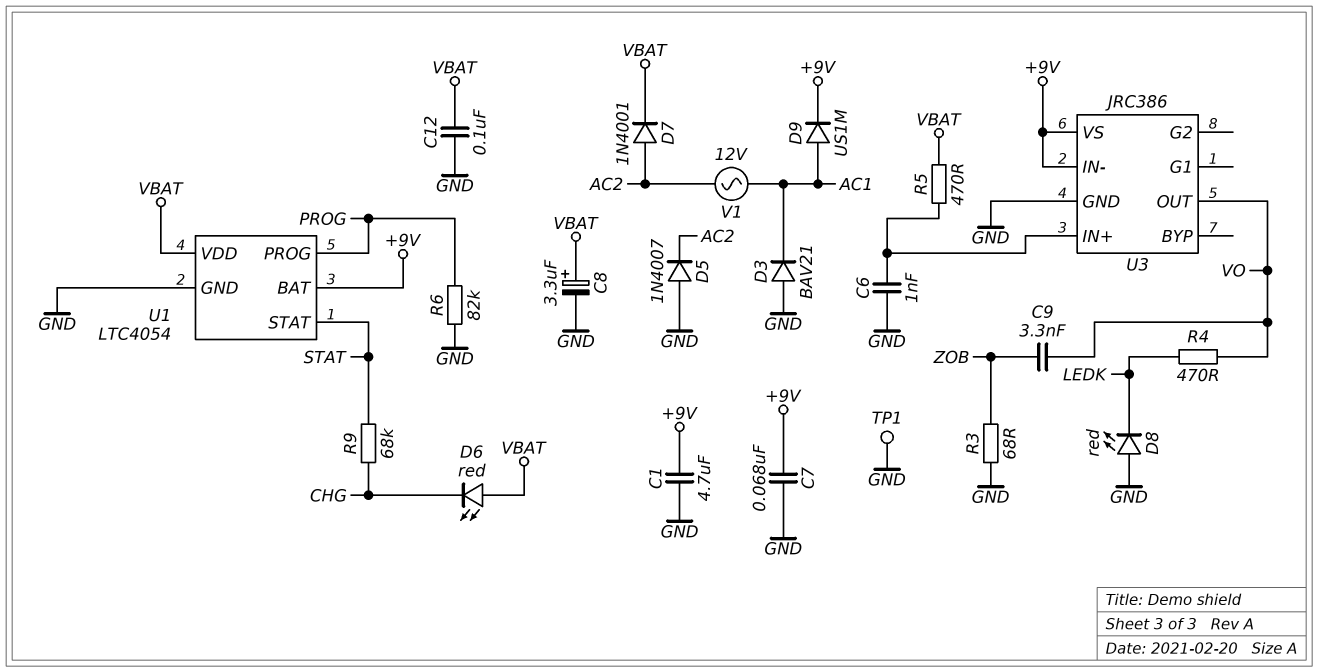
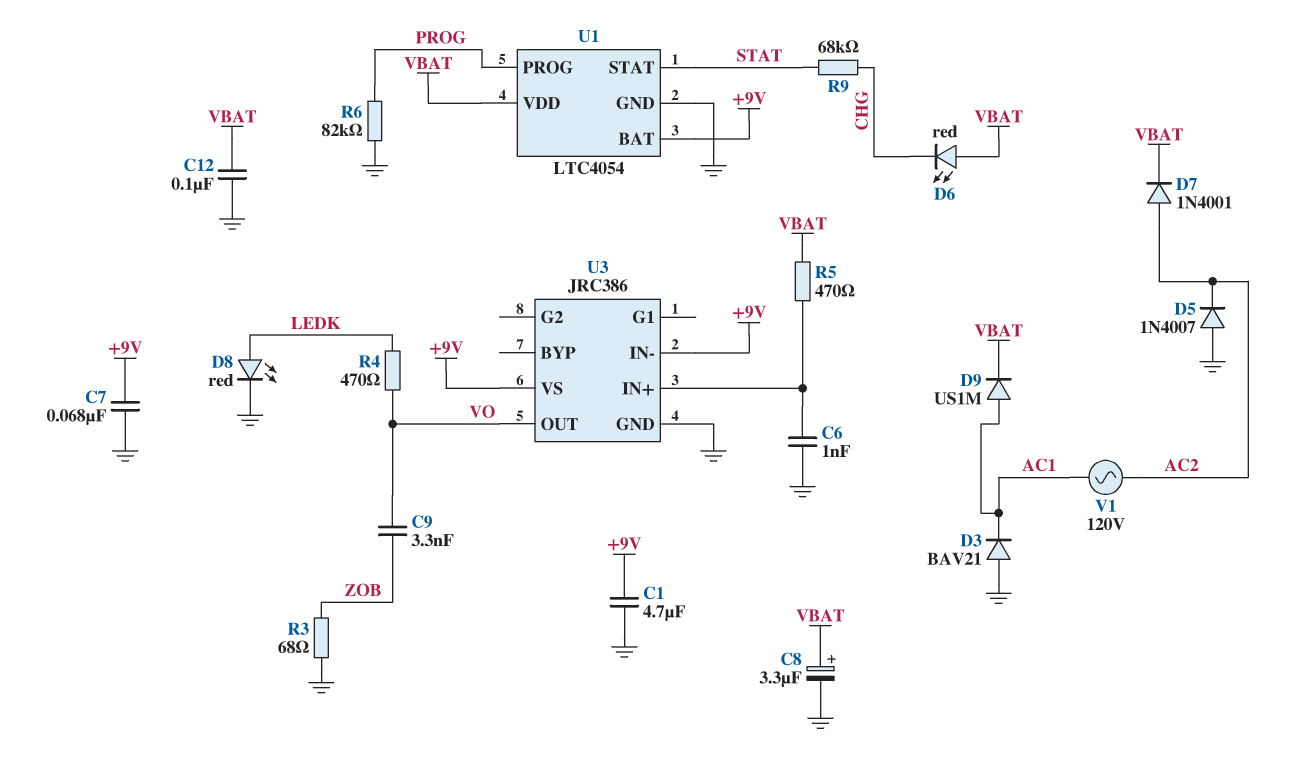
D8: LED red (A GND, K LEDK) -> LED red (A LEDK, K GND)
D9: diode US1M (A AC1, K +9V) -> diode US1M (A AC1, K VBAT)
TP1: test point (GND) -> none
V1: AC 12V (AC1, AC2) -> AC 120V (AC1, AC2)

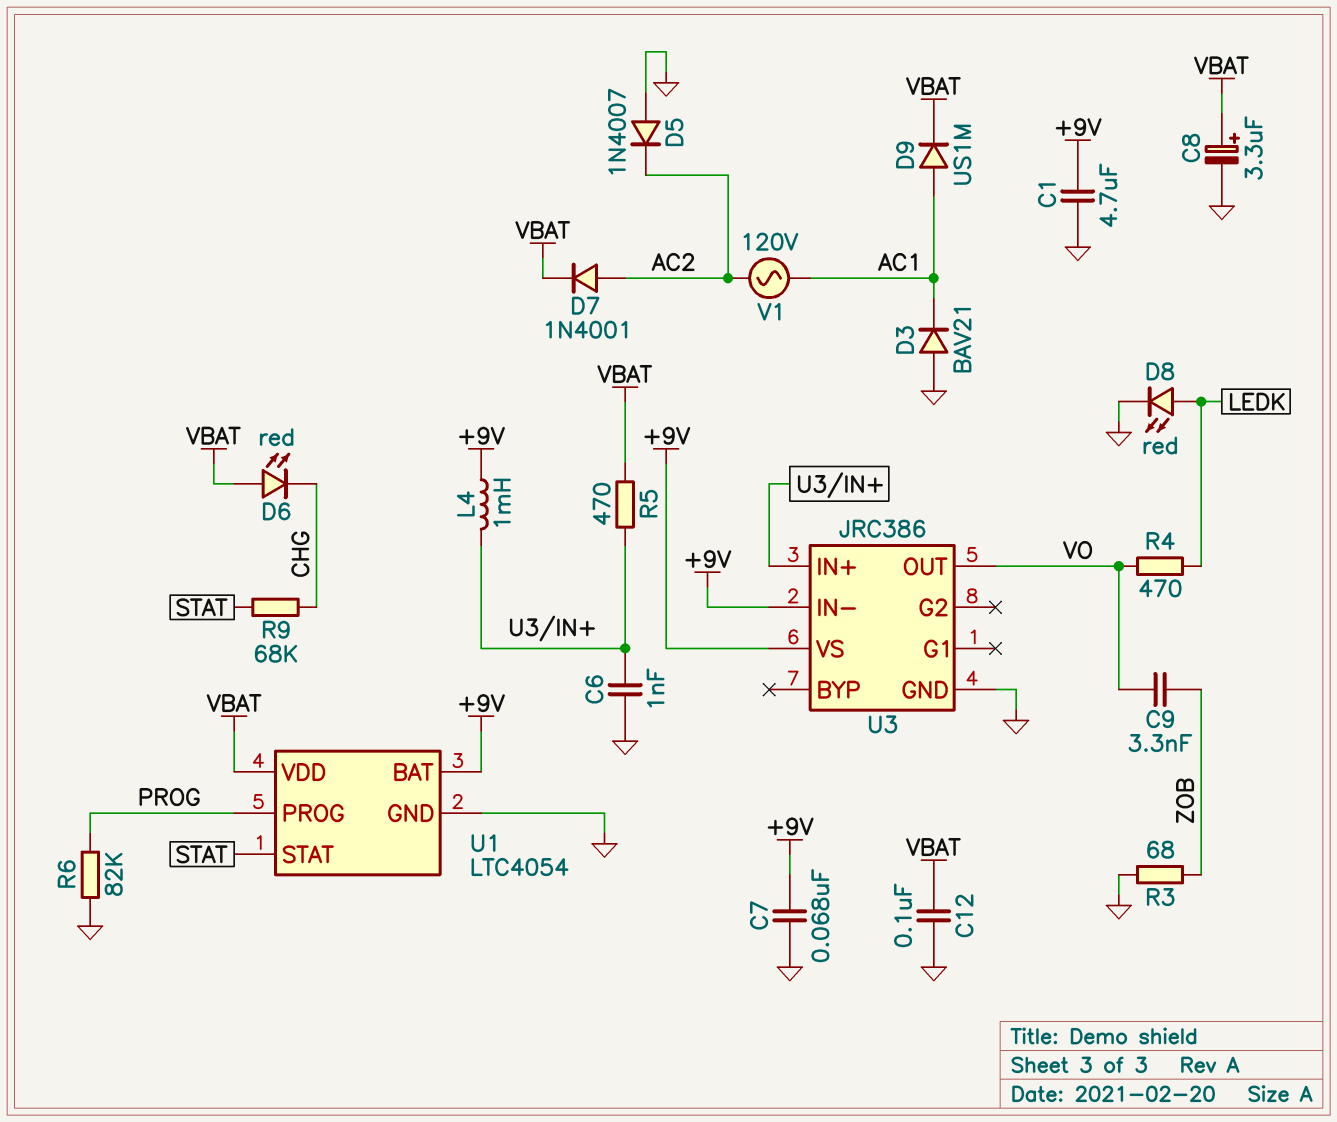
L4: none -> 1mH (+9V, U3/IN+)

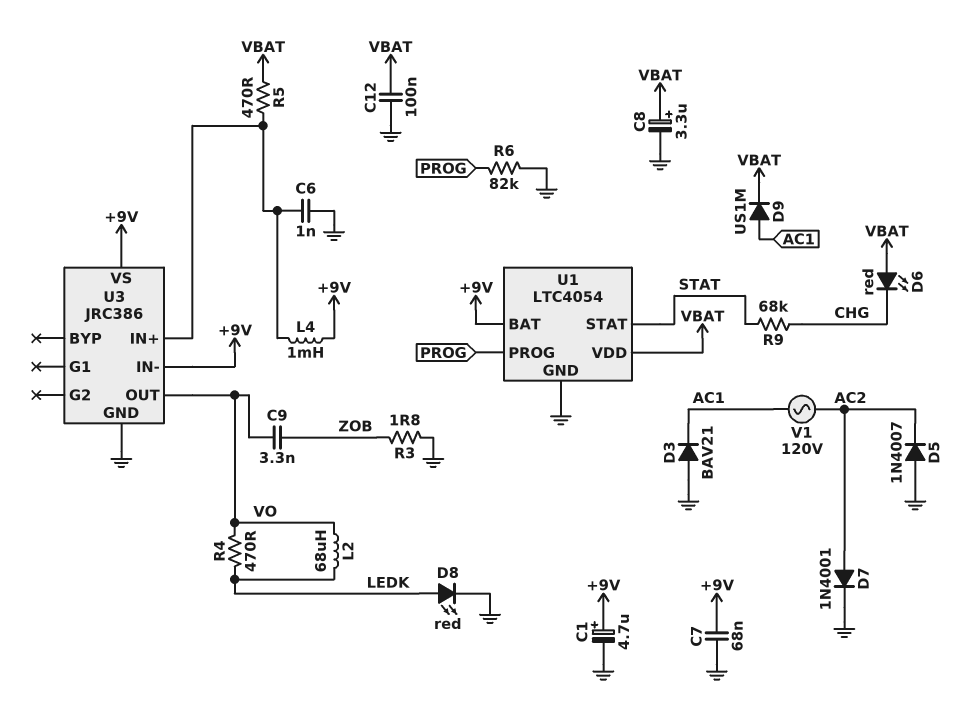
C1: 4.7uF (+9V, GND) -> 4.7uF (plus +9V, minus GND)
D7: diode 1N4001 (A AC2, K VBAT) -> diode 1N4001 (A AC2, K GND)
L2: none -> 68uH (LEDK, VO)
R3: 68 (GND, ZOB) -> 1.8 (GND, ZOB)

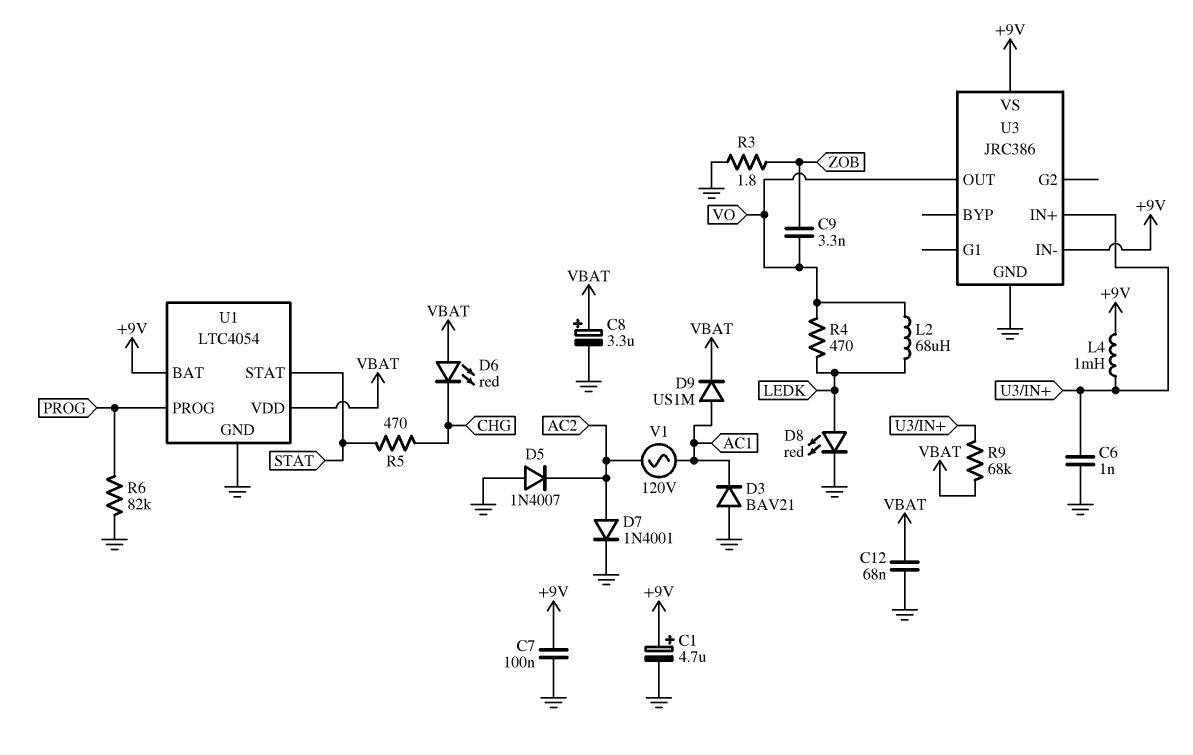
C7: 68nF (+9V, GND) -> 100nF (+9V, GND)
C12: 100nF (GND, VBAT) -> 68nF (GND, VBAT)
R5: 470 (U3/IN+, VBAT) -> 470 (CHG, STAT)
R9: 68k (CHG, STAT) -> 68k (U3/IN+, VBAT)

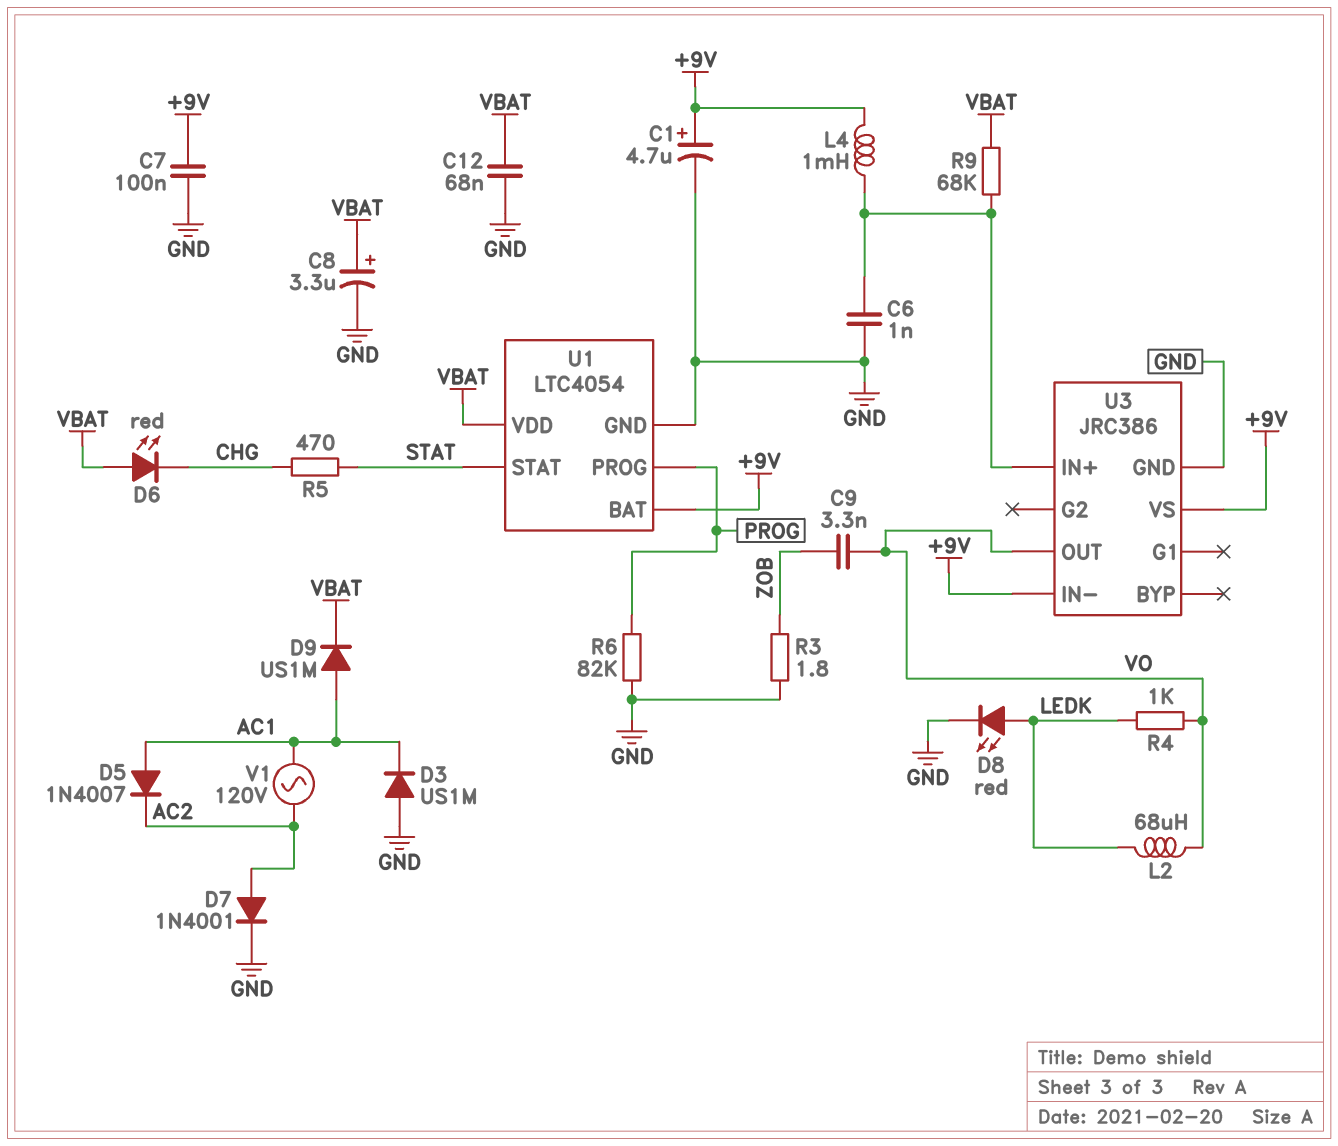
D3: diode BAV21 (A GND, K AC1) -> diode US1M (A GND, K AC1)
D5: diode 1N4007 (A GND, K AC2) -> diode 1N4007 (A AC1, K AC2)
R4: 470 (LEDK, VO) -> 1k (LEDK, VO)

